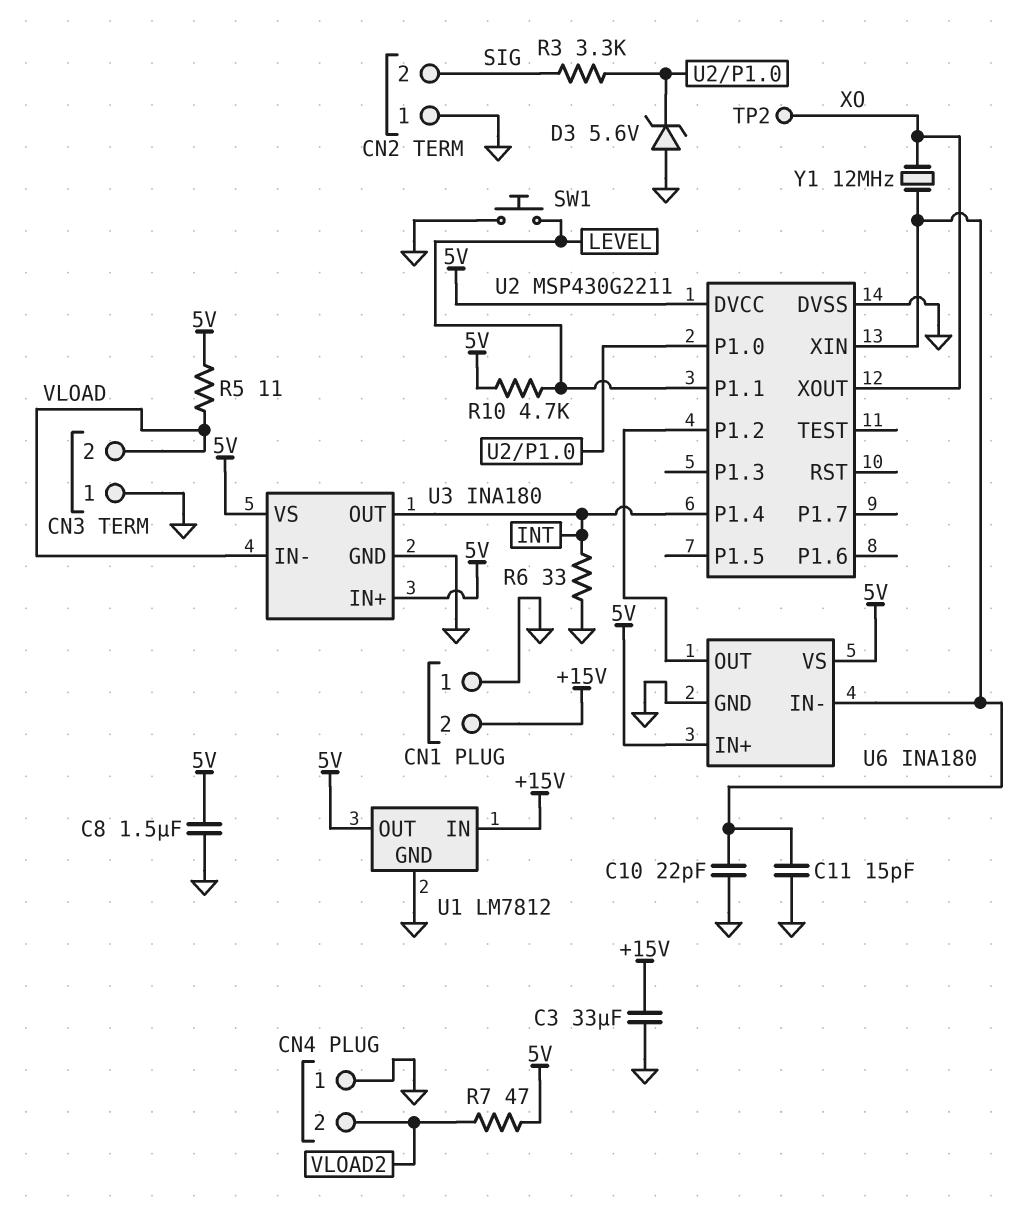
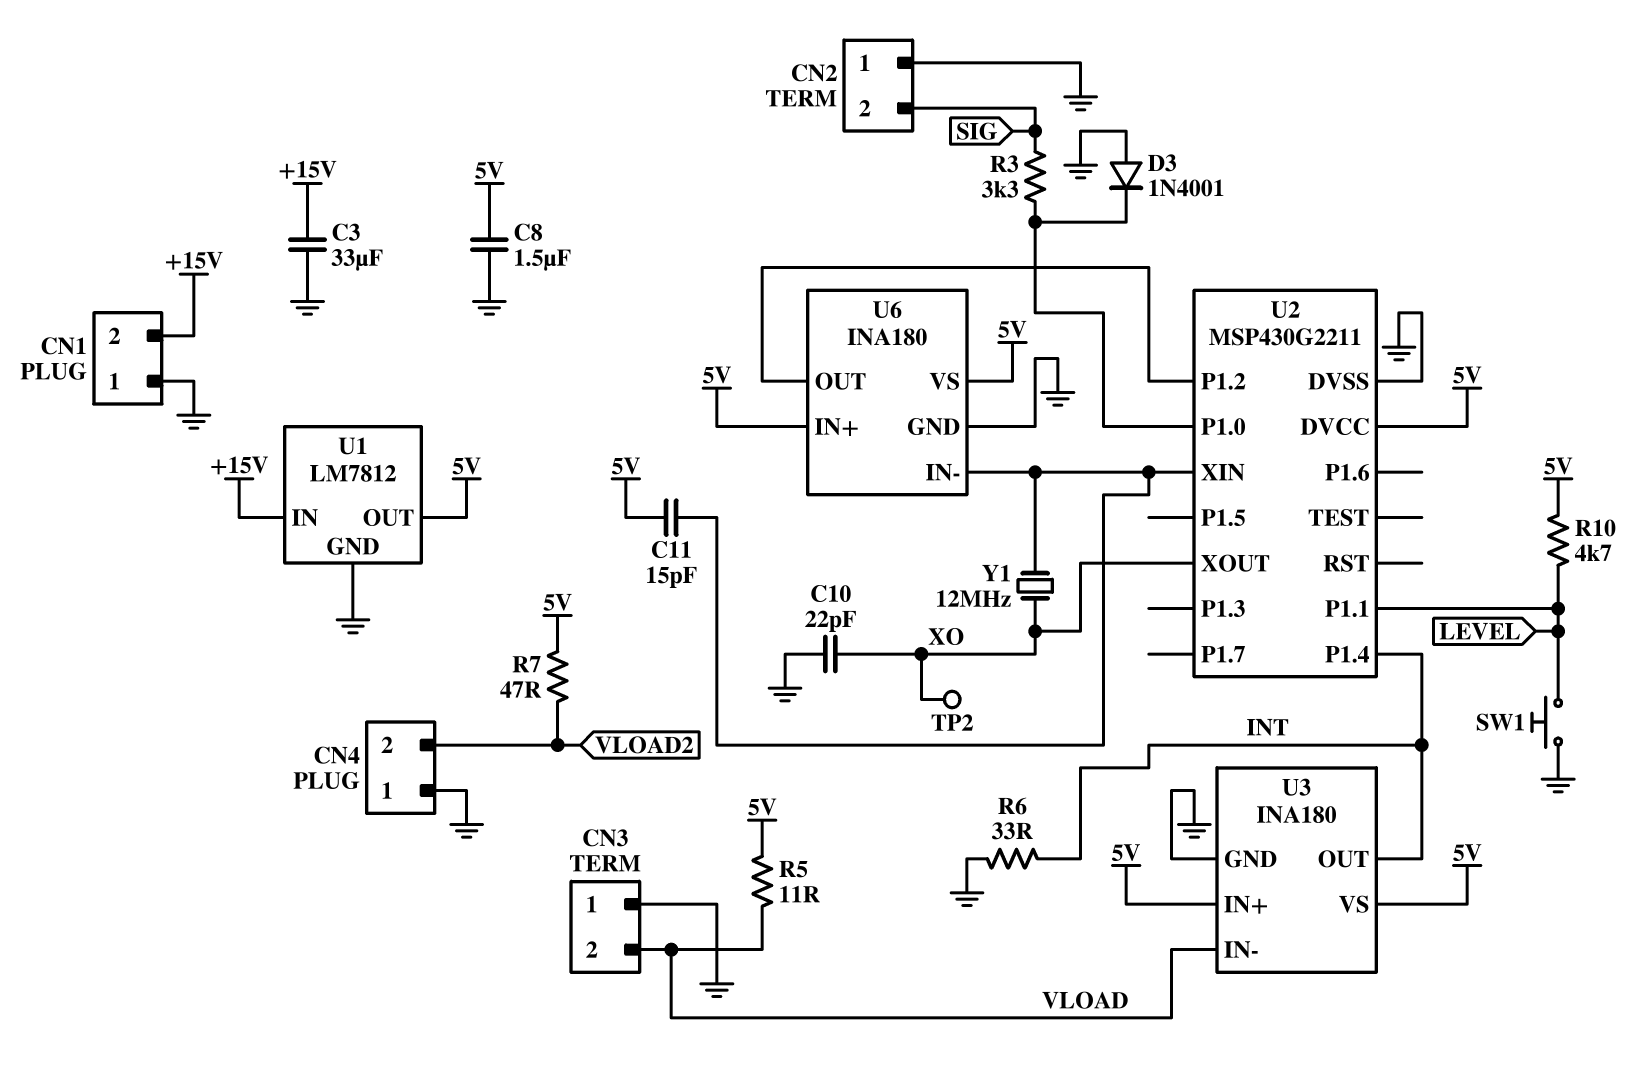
C10: 22pF (GND, U2/XIN) -> 22pF (GND, XO)
C11: 15pF (GND, U2/XIN) -> 15pF (5V, U2/XIN)
D3: zener 5.6V (A GND, K U2/P1.0) -> diode 1N4001 (A GND, K U2/P1.0)

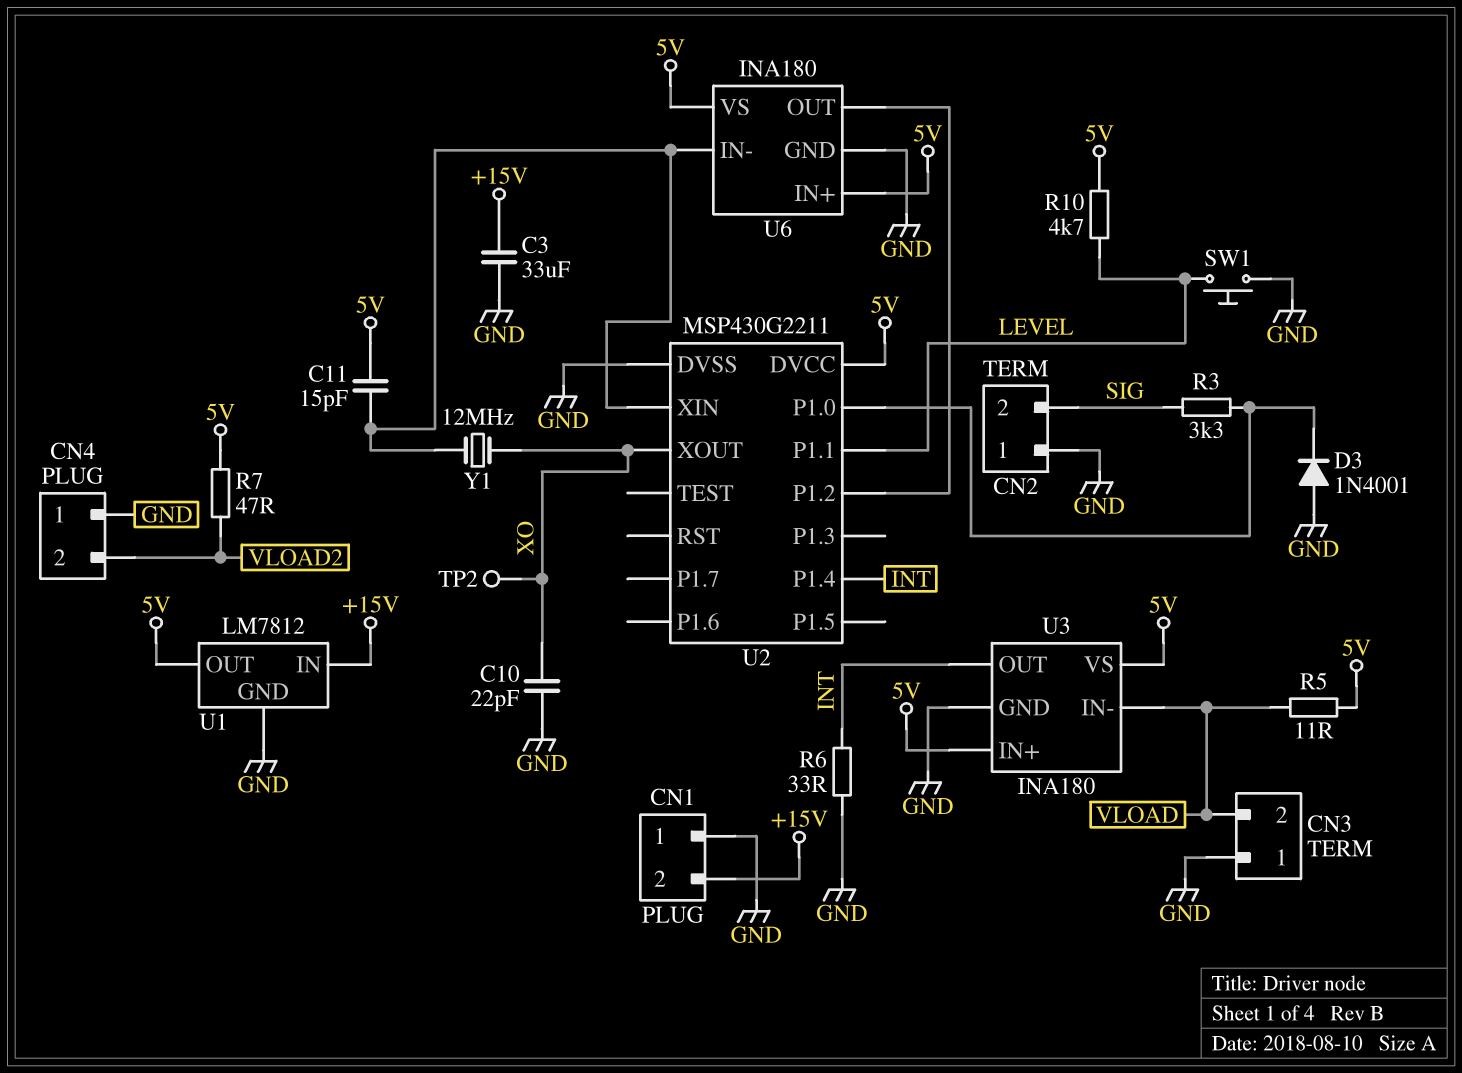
C8: 1.5uF (5V, GND) -> none

